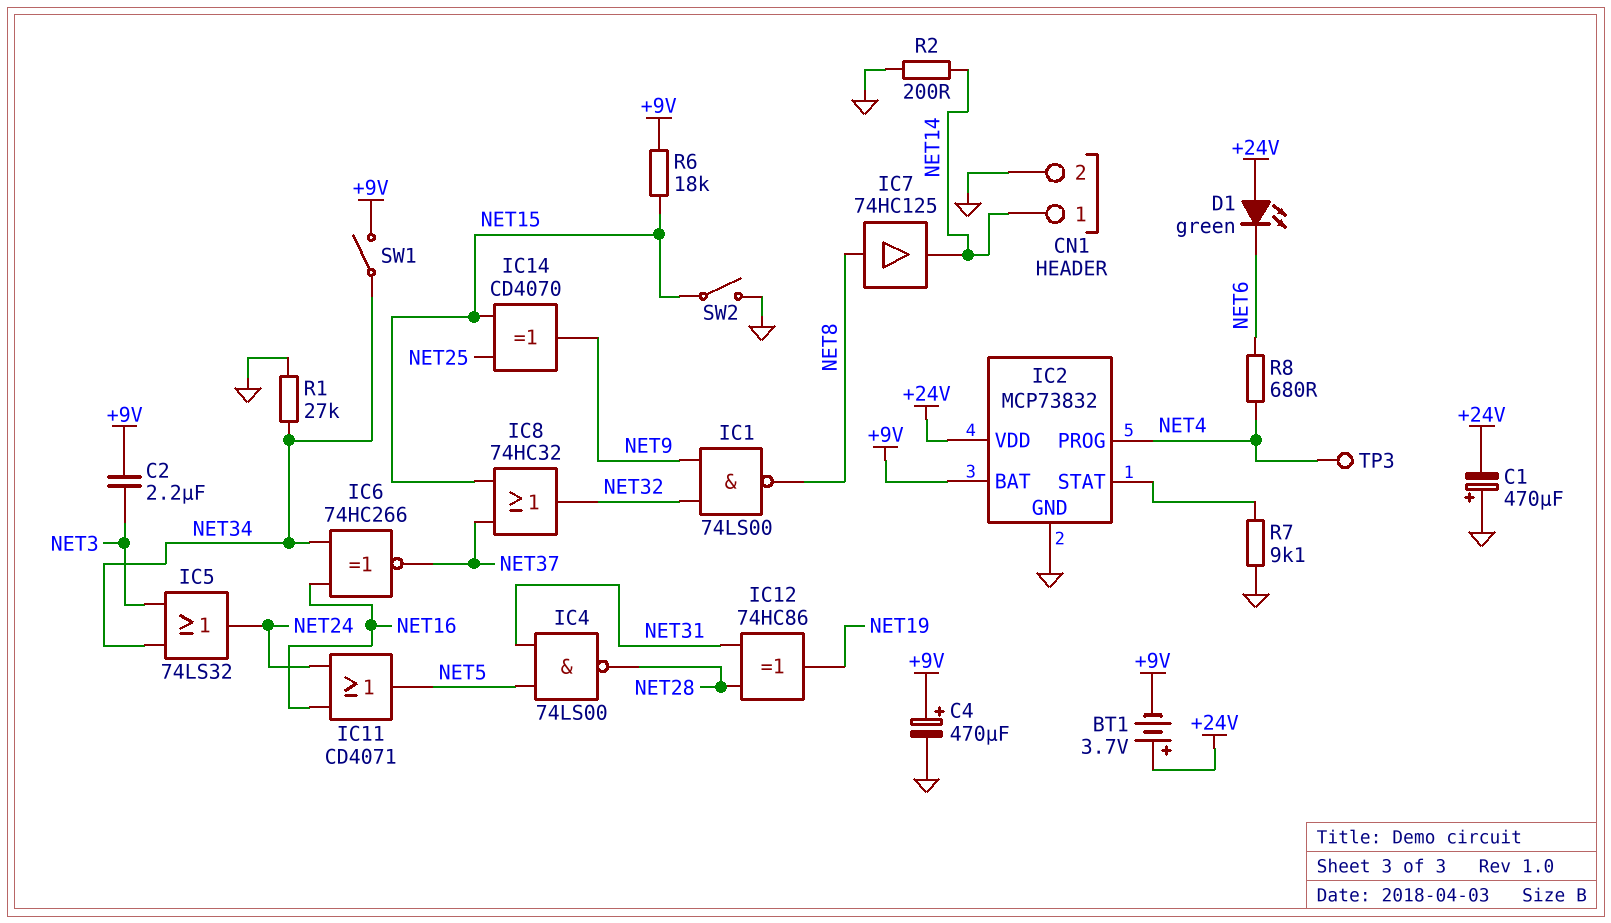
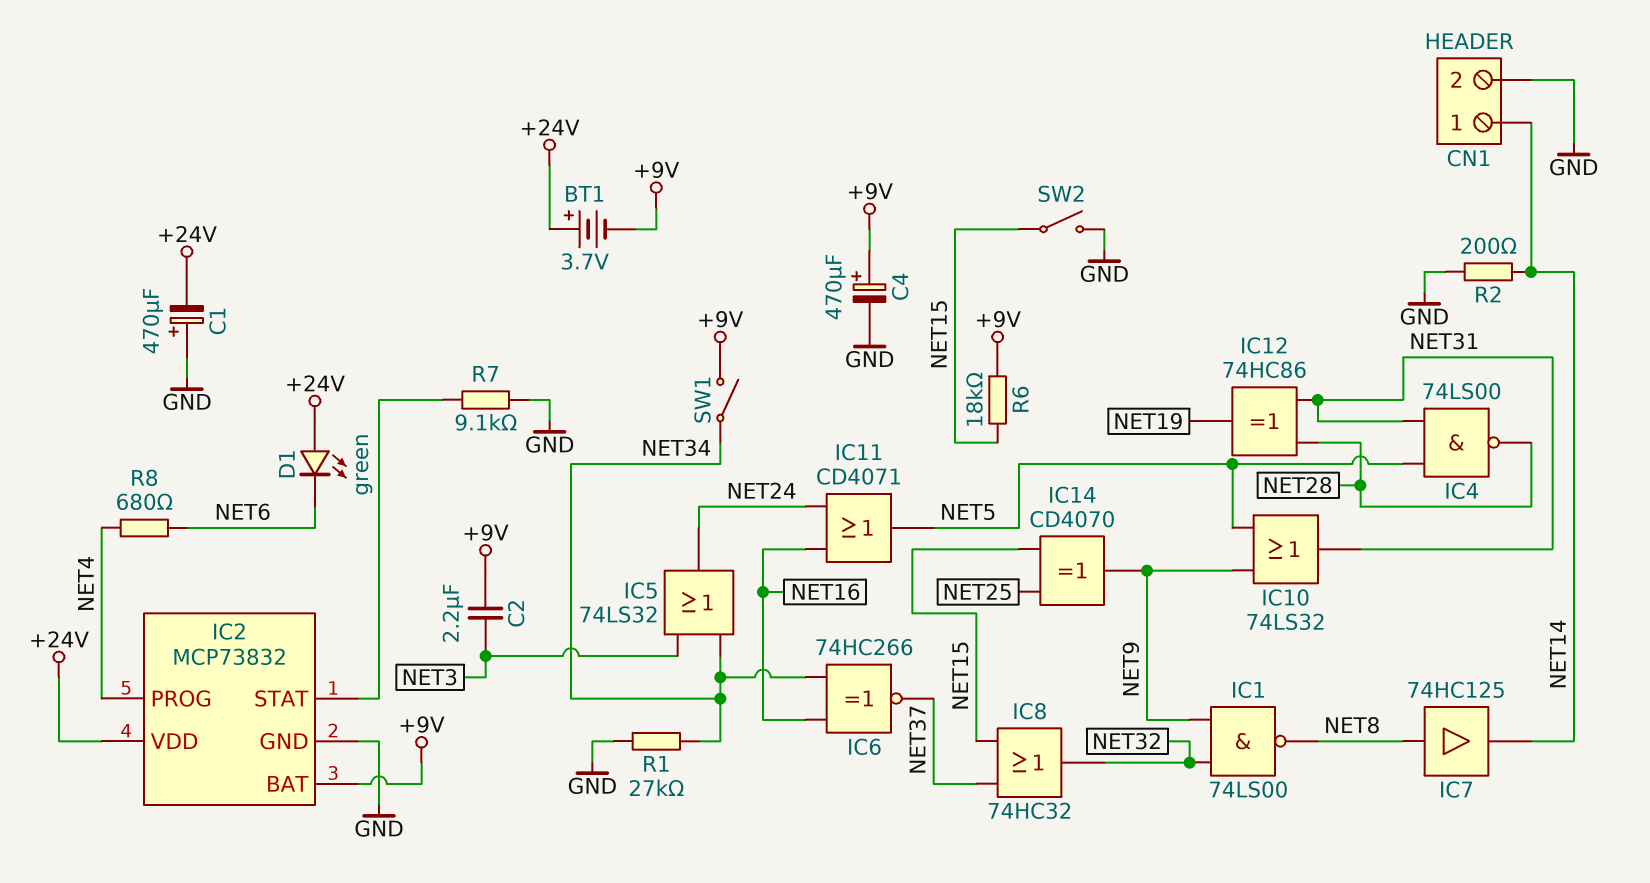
IC10: none -> OR 74LS32 (in NET5, in NET9, out NET31)
TP3: test point (NET4) -> none

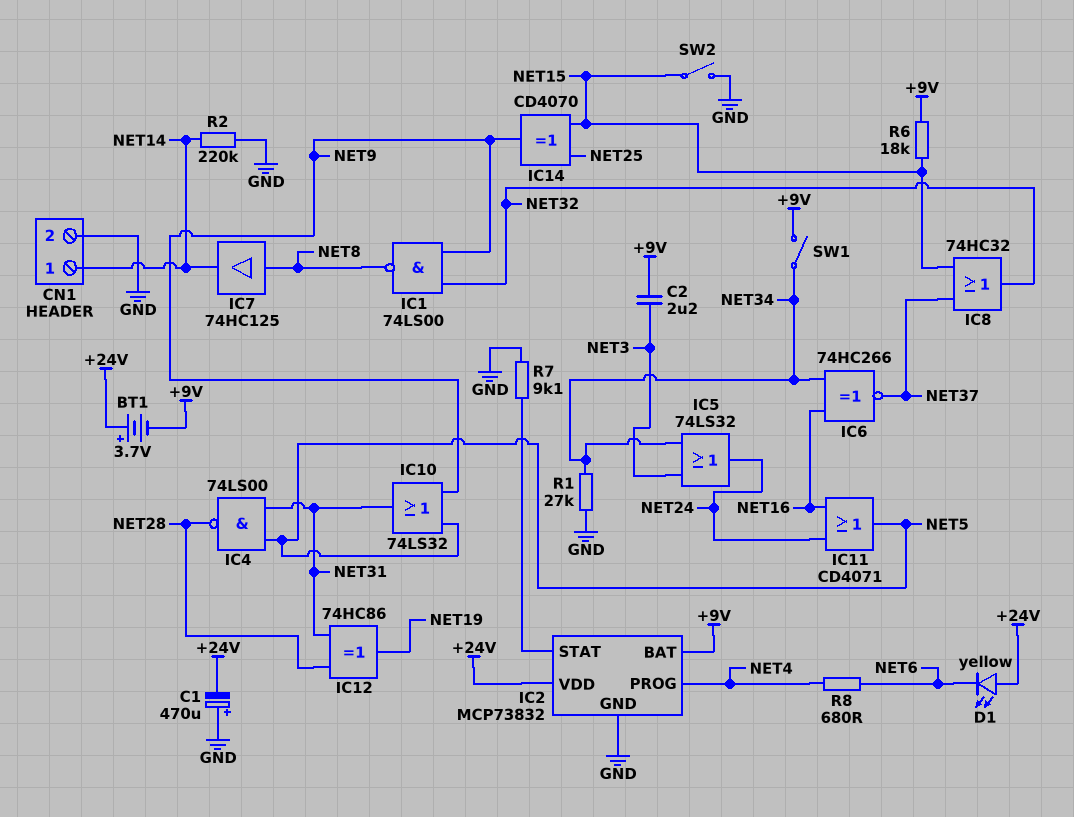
C4: 470uF (plus +9V, minus GND) -> none
D1: LED green (A +24V, K NET6) -> LED yellow (A +24V, K NET6)
R2: 200 (GND, NET14) -> 220k (GND, NET14)

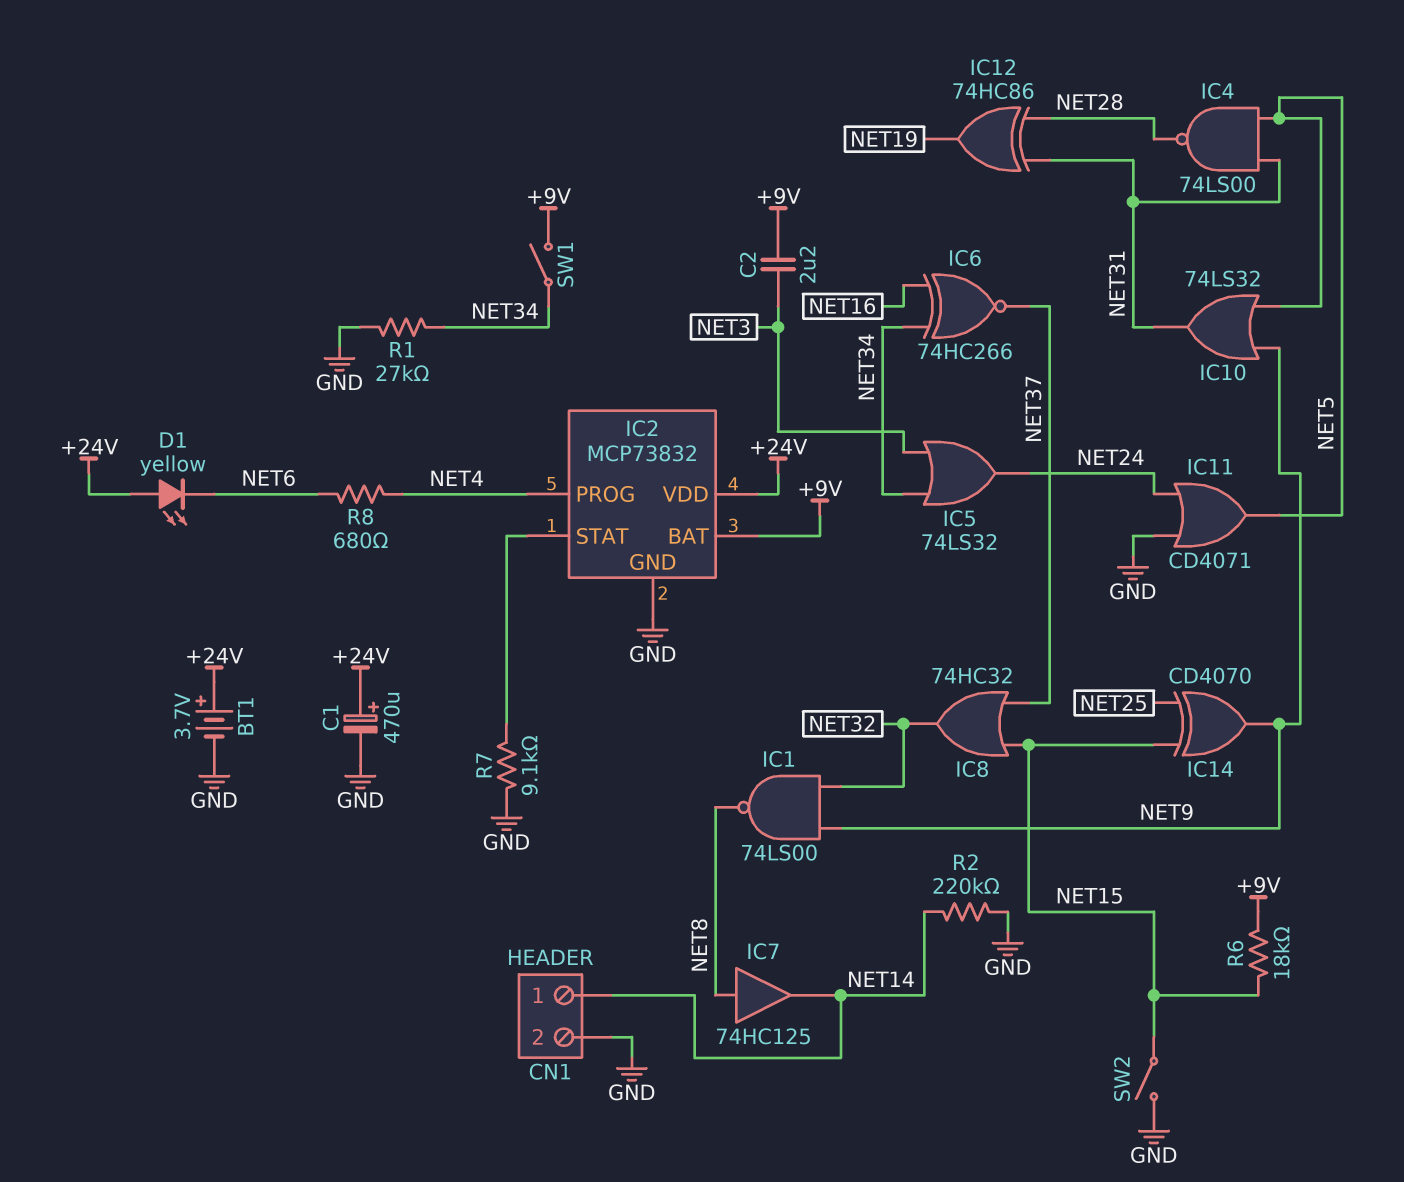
BT1: 3.7V (plus +24V, minus +9V) -> 3.7V (plus +24V, minus GND)
C1: 470uF (plus GND, minus +24V) -> 470uF (plus +24V, minus GND)
IC11: OR CD4071 (in NET16, in NET24, out NET5) -> OR CD4071 (in GND, in NET24, out NET5)

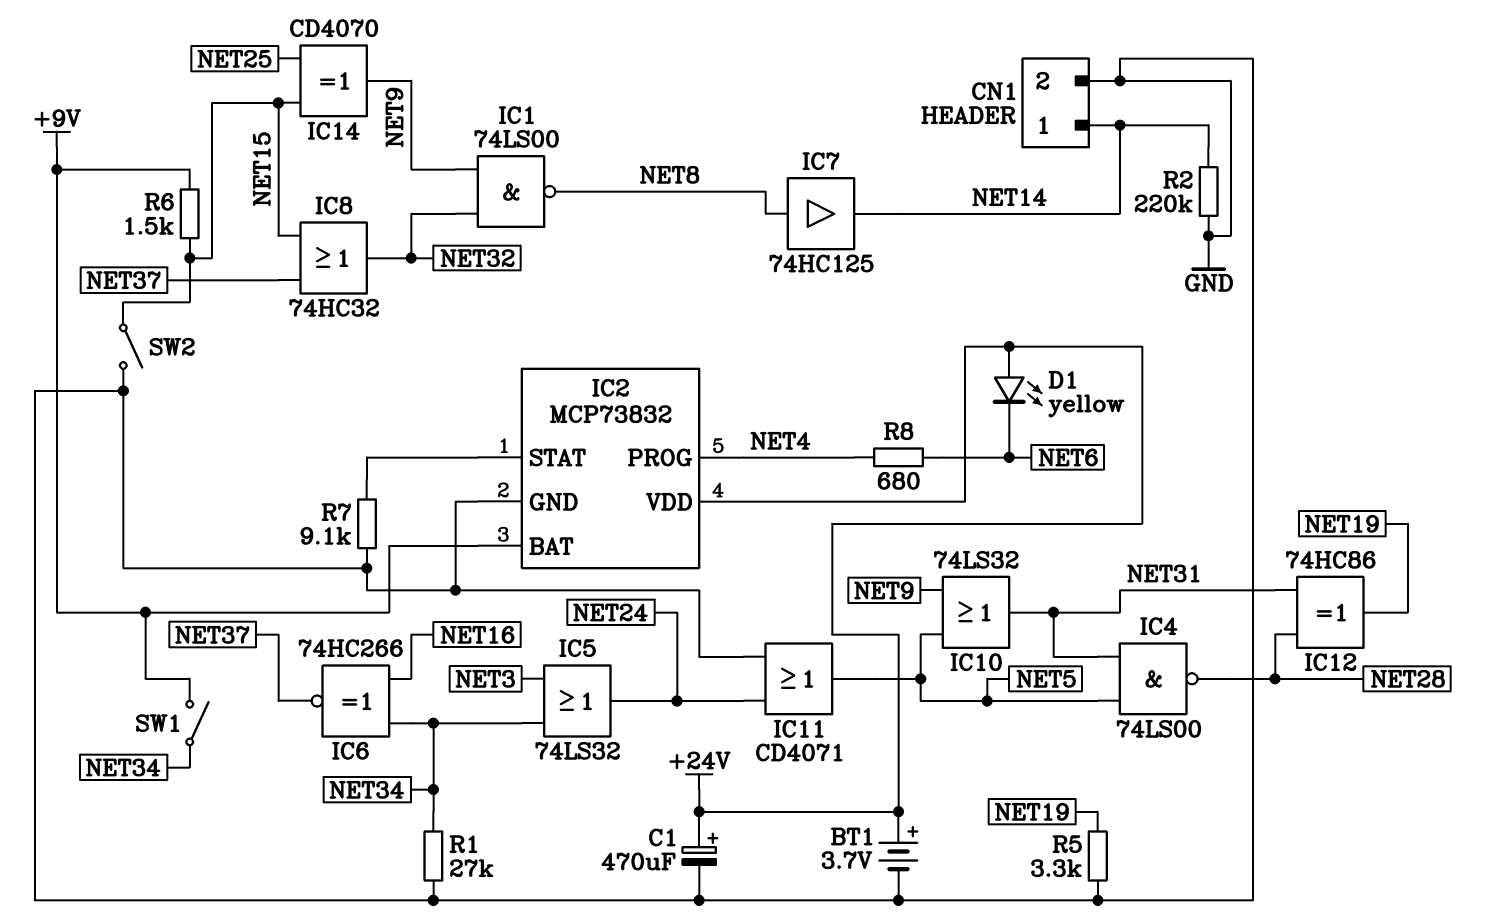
C2: 2.2uF (+9V, NET3) -> none
R5: none -> 3.3k (GND, NET19)
R6: 18k (+9V, NET15) -> 1.5k (+9V, NET15)

